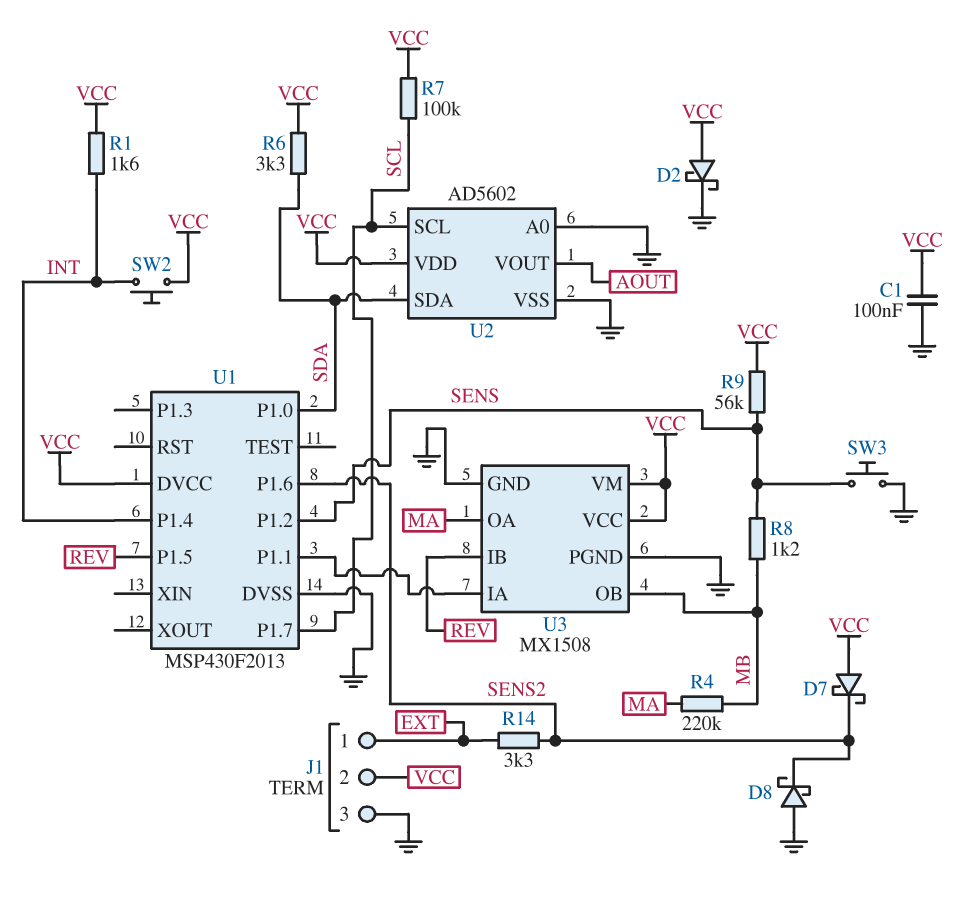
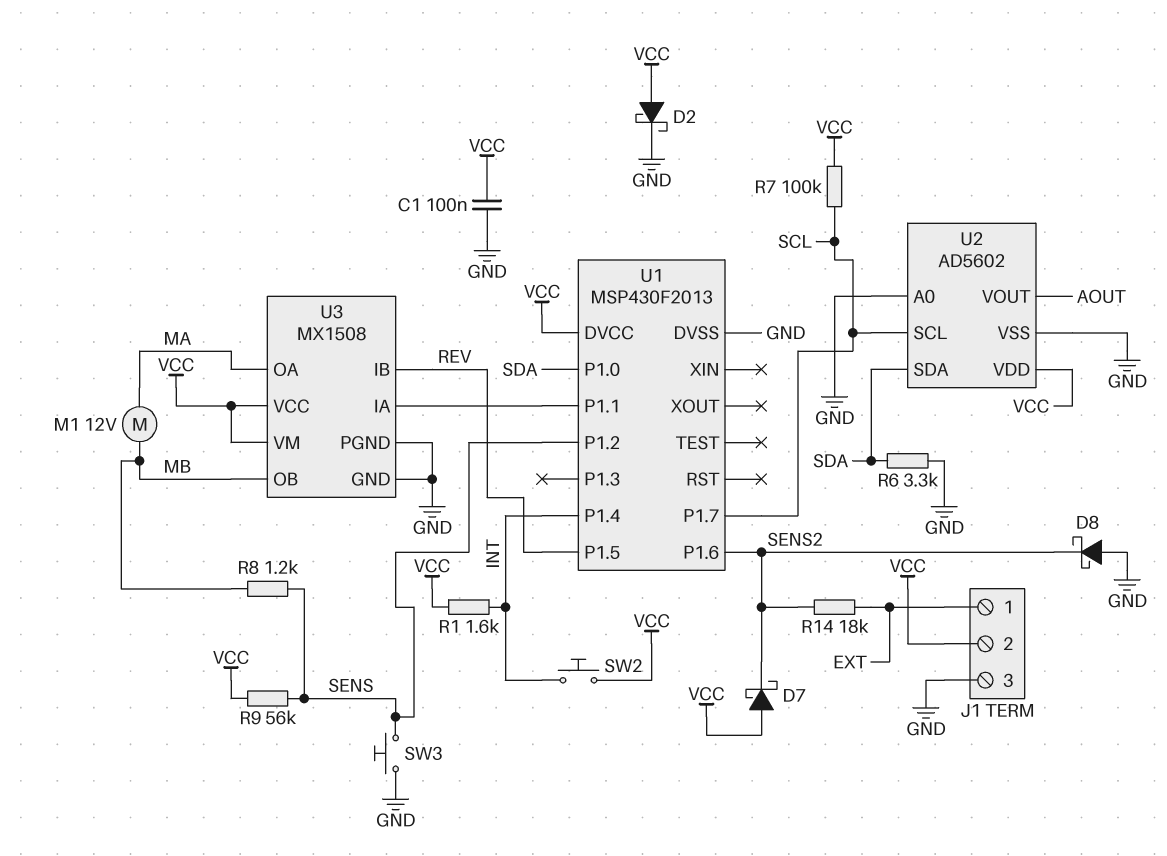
M1: none -> motor 12V (MA, MB)
R4: 220k (MA, MB) -> none
R6: 3.3k (SDA, VCC) -> 3.3k (GND, SDA)
R14: 3.3k (EXT, SENS2) -> 18k (EXT, SENS2)

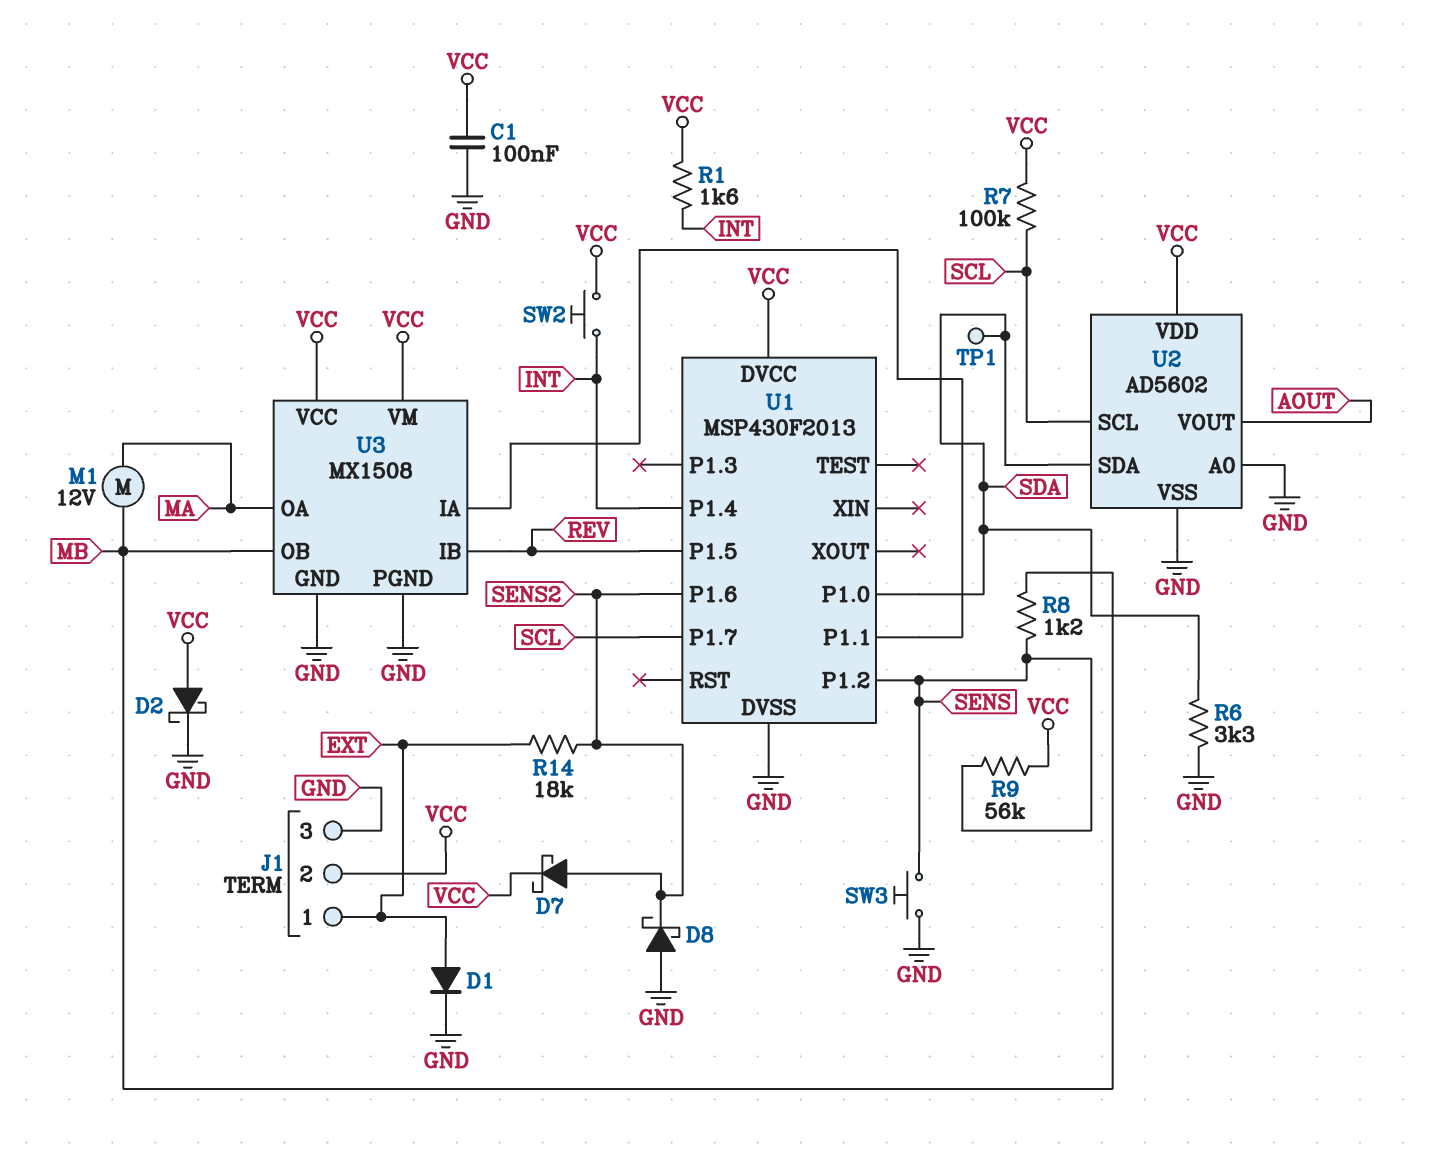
D1: none -> diode (A EXT, K GND)
D7: schottky (A VCC, K SENS2) -> schottky (A SENS2, K VCC)
TP1: none -> test point (SDA)

